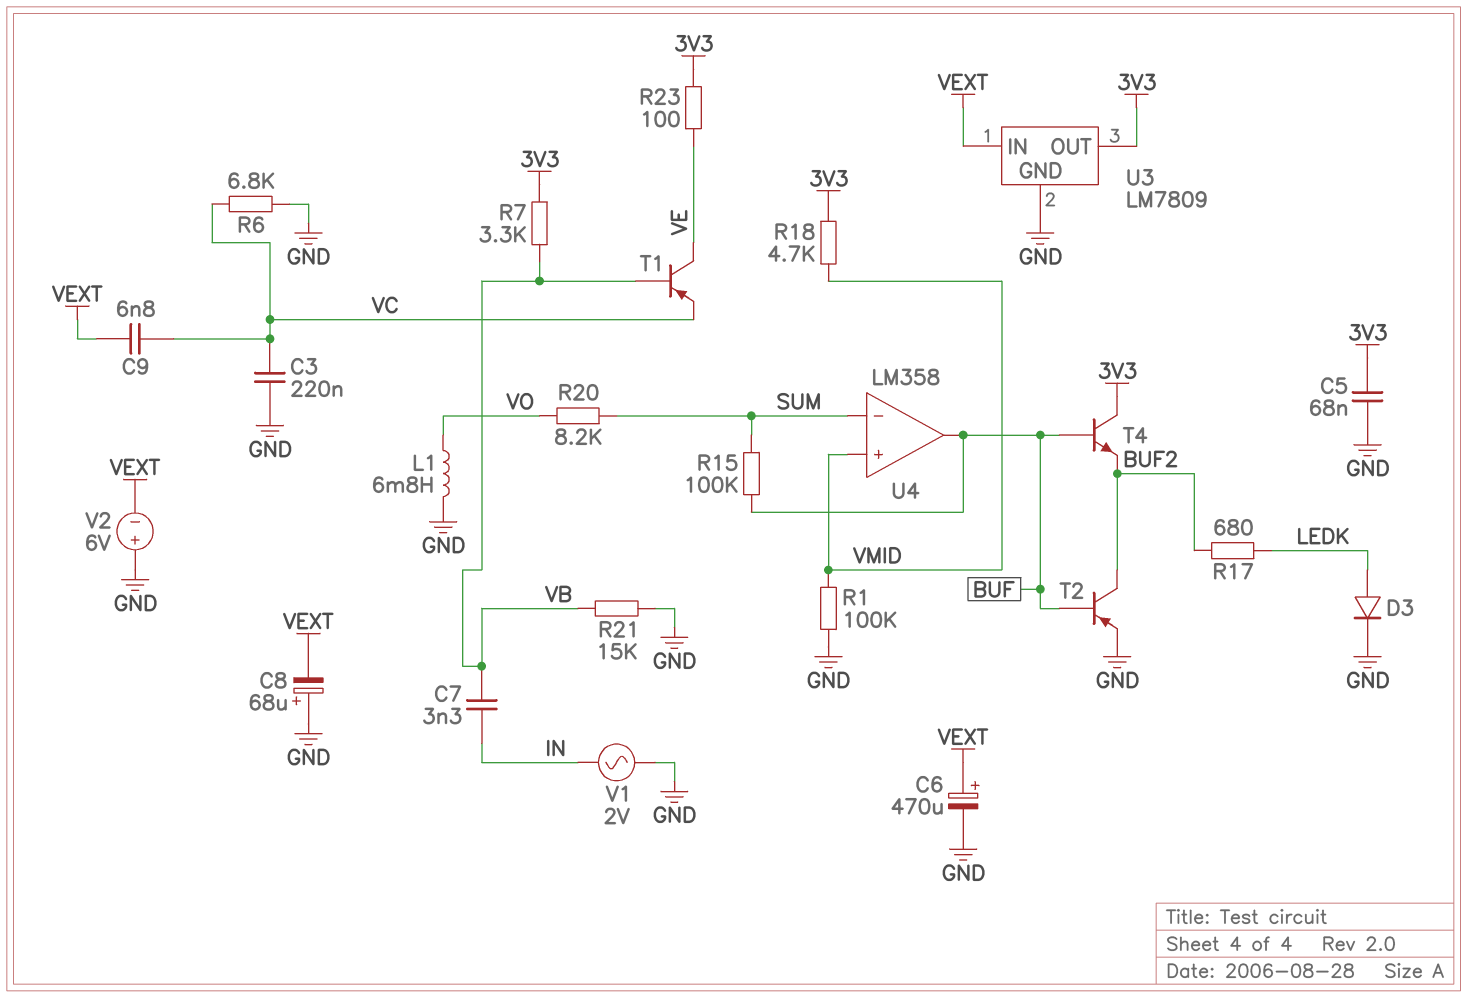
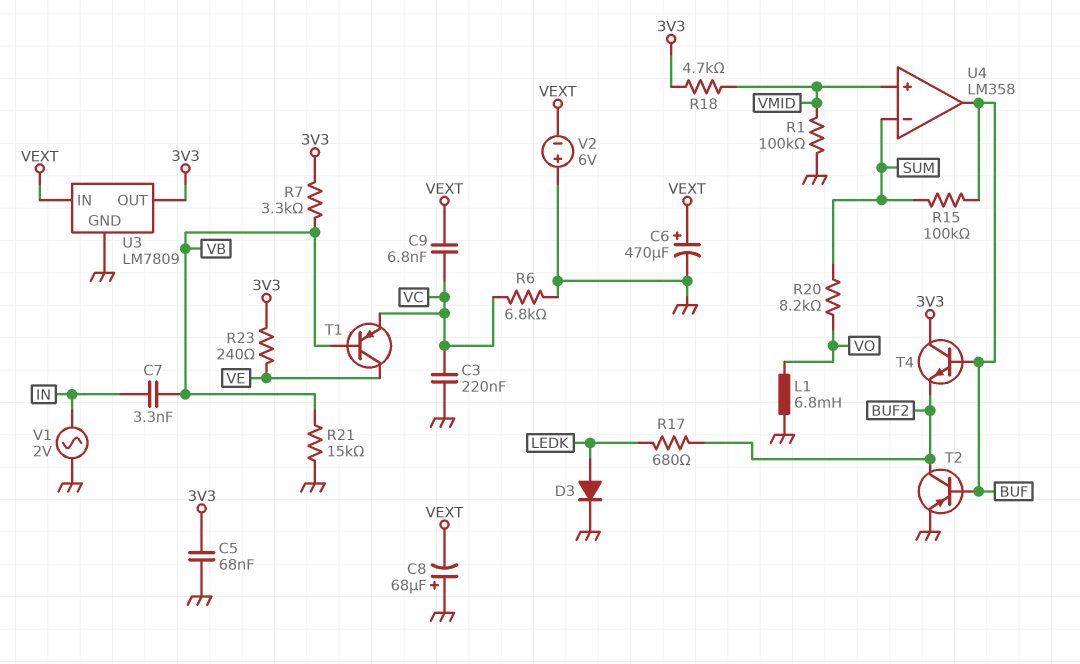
R23: 100 (3V3, VE) -> 240 (3V3, VE)

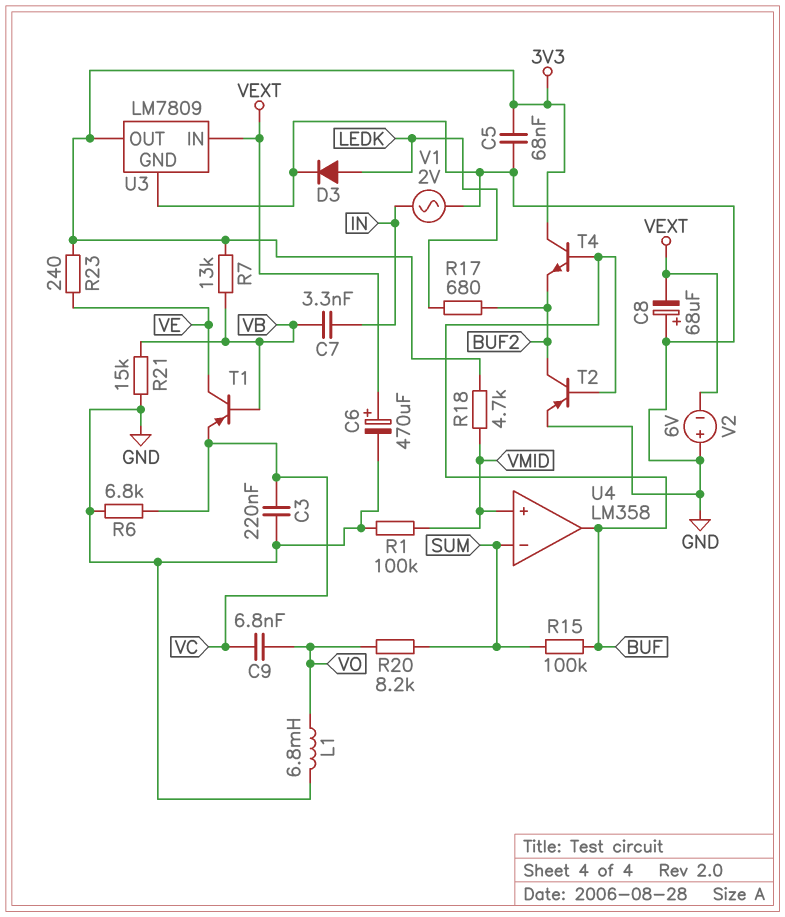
C9: 6.8nF (VC, VEXT) -> 6.8nF (VC, VO)
R7: 3.3k (3V3, VB) -> 13k (3V3, VB)

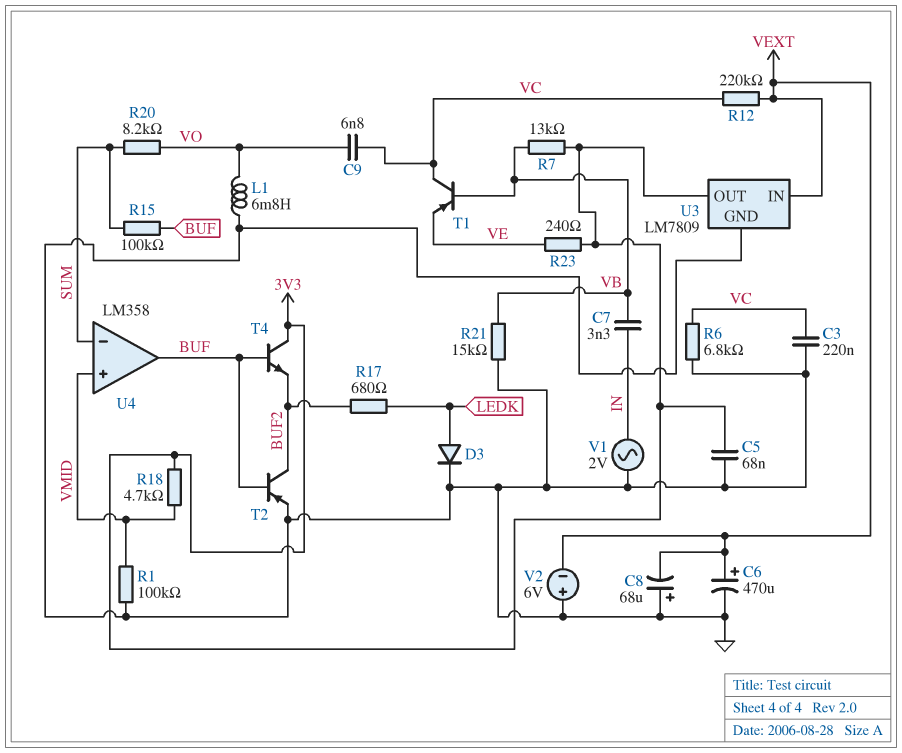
R12: none -> 220k (VC, VEXT)
T1: PNP (B VB, C VE, E VC) -> PNP (B VB, C VC, E VE)

